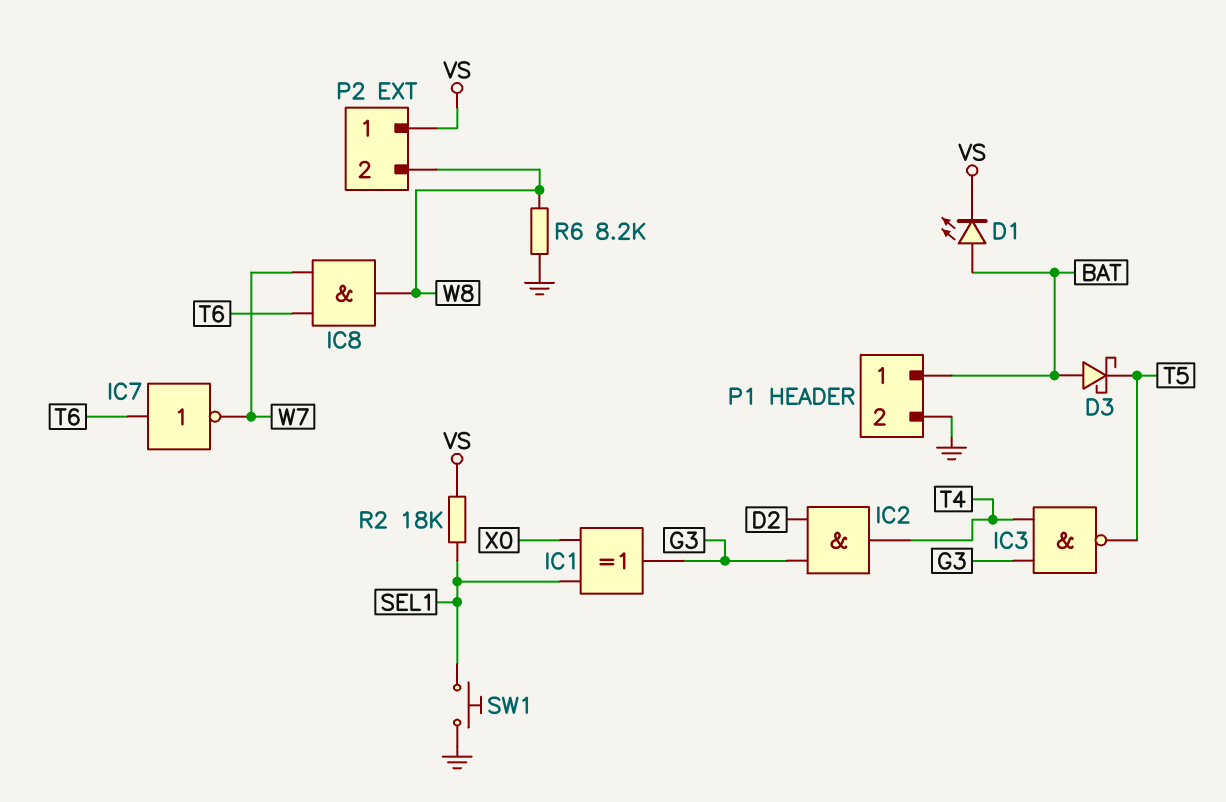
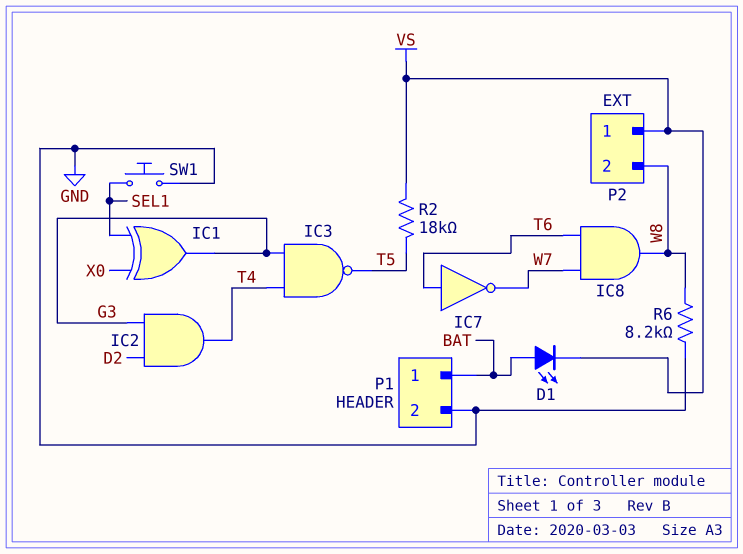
D3: schottky (A BAT, K T5) -> none
R2: 18k (SEL1, VS) -> 18k (T5, VS)

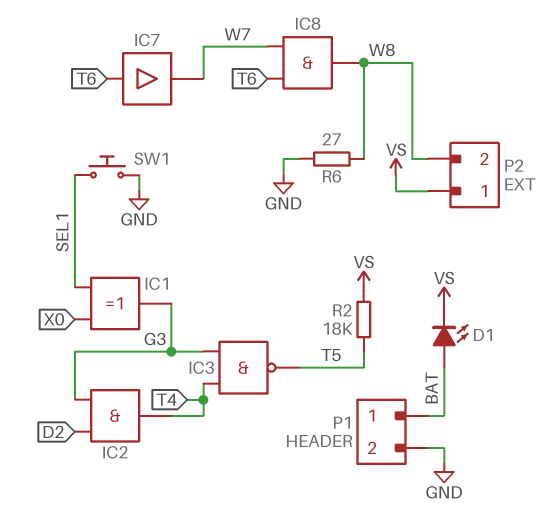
IC7: NOT (in T6, out W7) -> buffer (in T6, out W7)
R6: 8.2k (GND, W8) -> 27 (GND, W8)

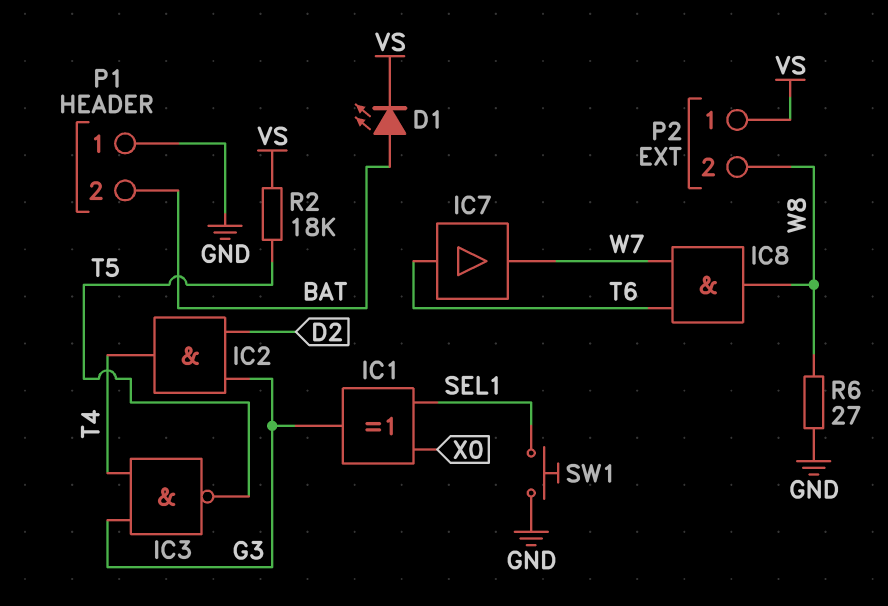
P1 pin 1: BAT -> GND
P1 pin 2: GND -> BAT

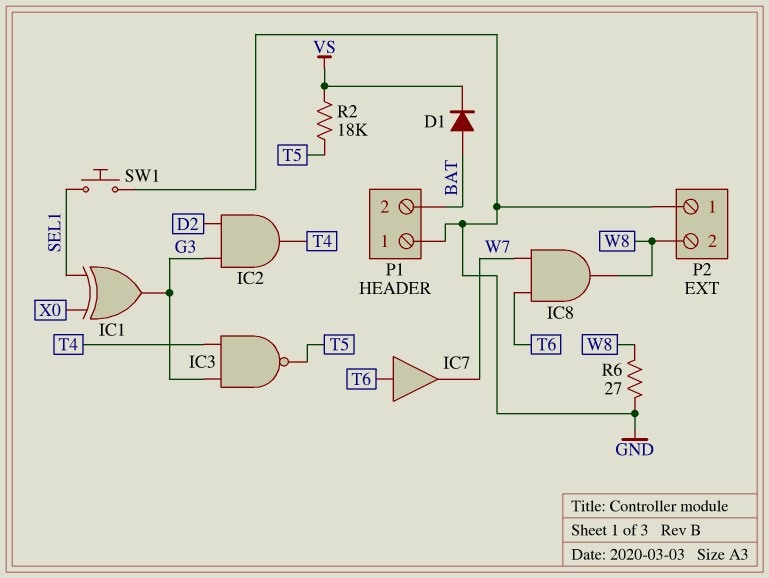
D1: LED (A BAT, K VS) -> diode (A BAT, K VS)
P2 pin 1: VS -> GND

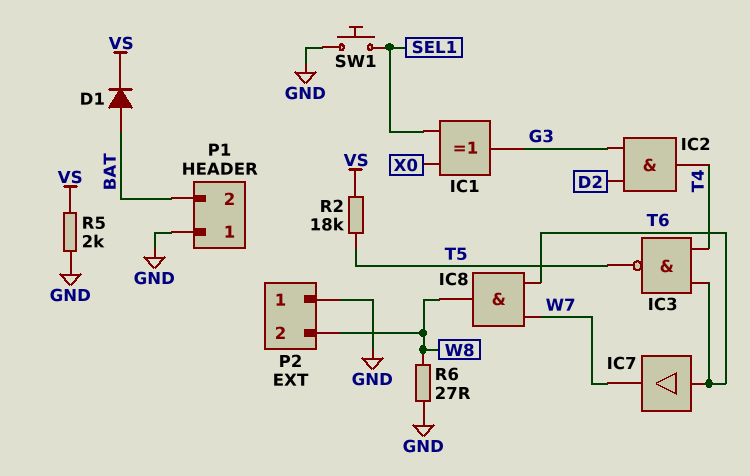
IC3: NAND (in G3, in T4, out T5) -> NAND (in T4, in T6, out T5)
R5: none -> 2k (GND, VS)

